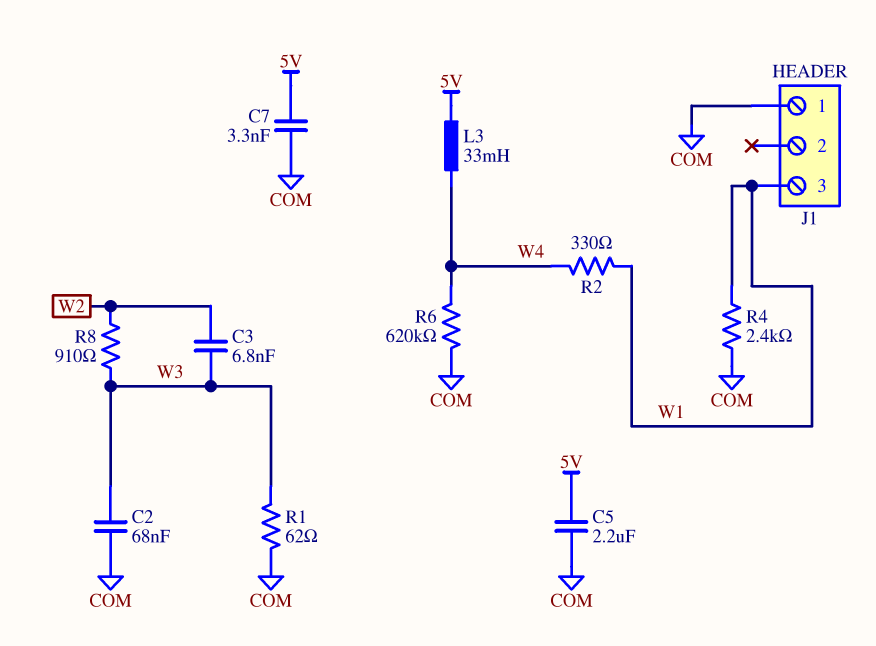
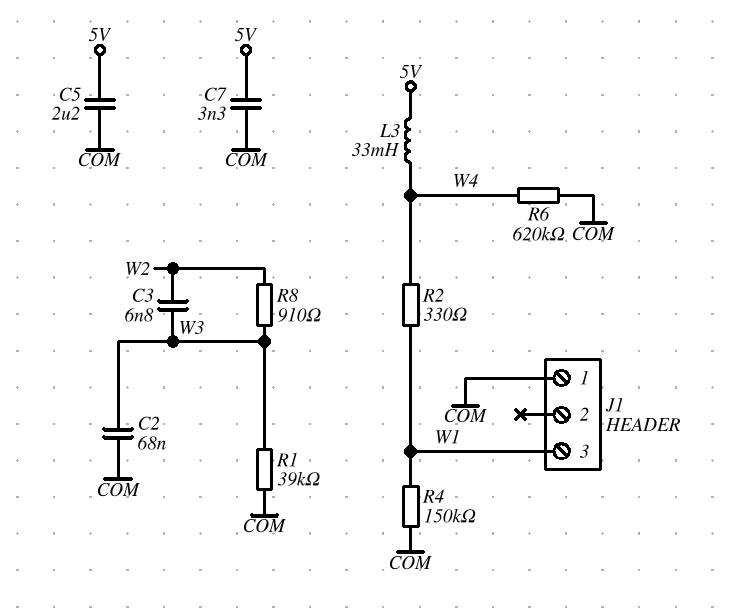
R1: 62 (COM, W3) -> 39k (COM, W3)
R4: 2.4k (COM, W1) -> 150k (COM, W1)

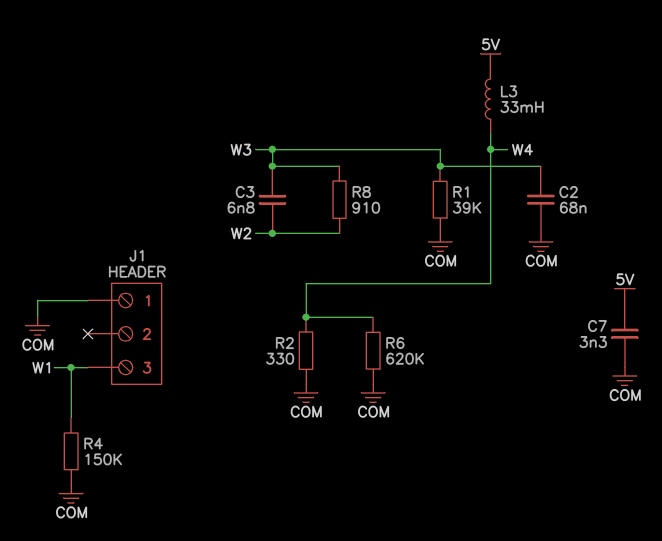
C5: 2.2uF (5V, COM) -> none
R2: 330 (W1, W4) -> 330 (COM, W4)

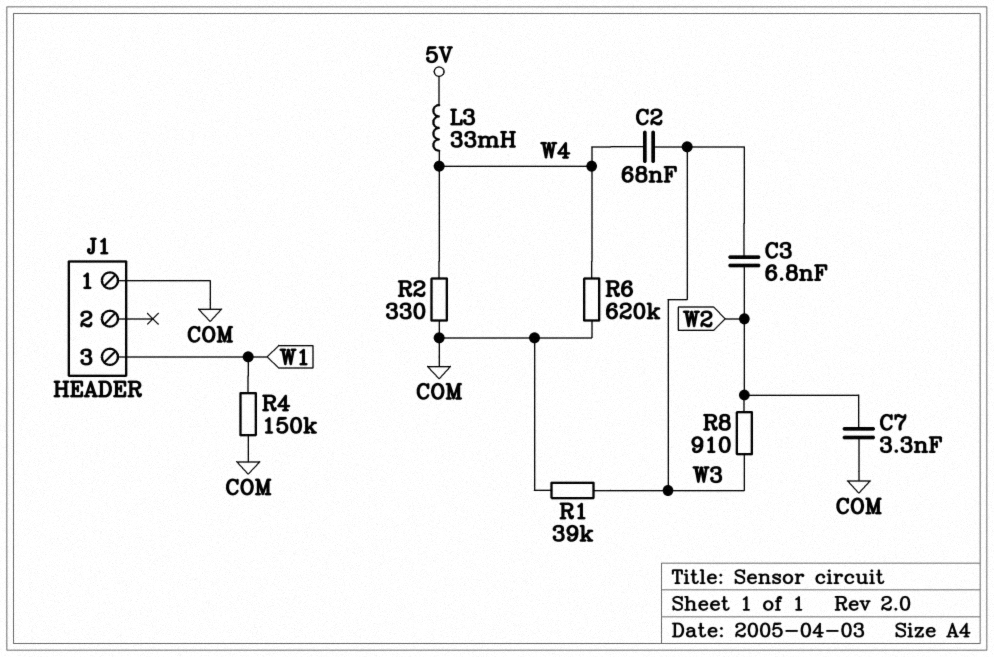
C2: 68nF (COM, W3) -> 68nF (W3, W4)
C7: 3.3nF (5V, COM) -> 3.3nF (COM, W2)

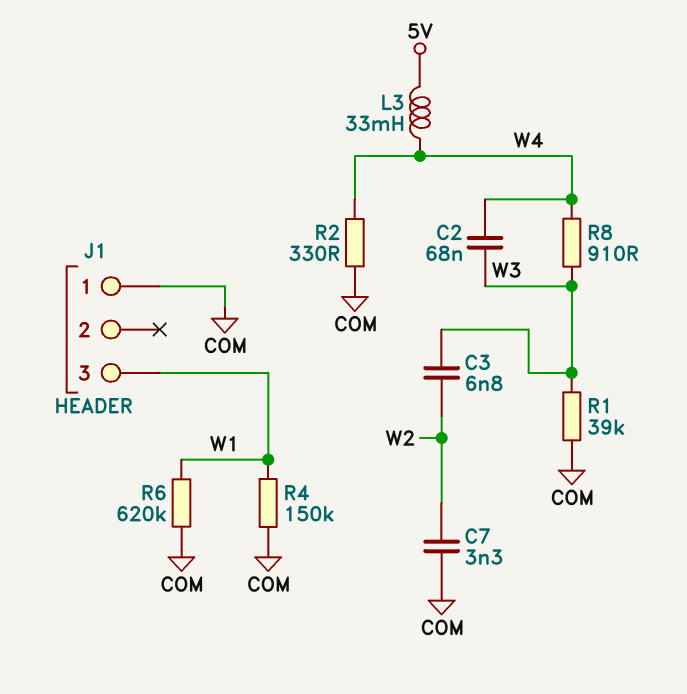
R6: 620k (COM, W4) -> 620k (COM, W1)
R8: 910 (W2, W3) -> 910 (W3, W4)

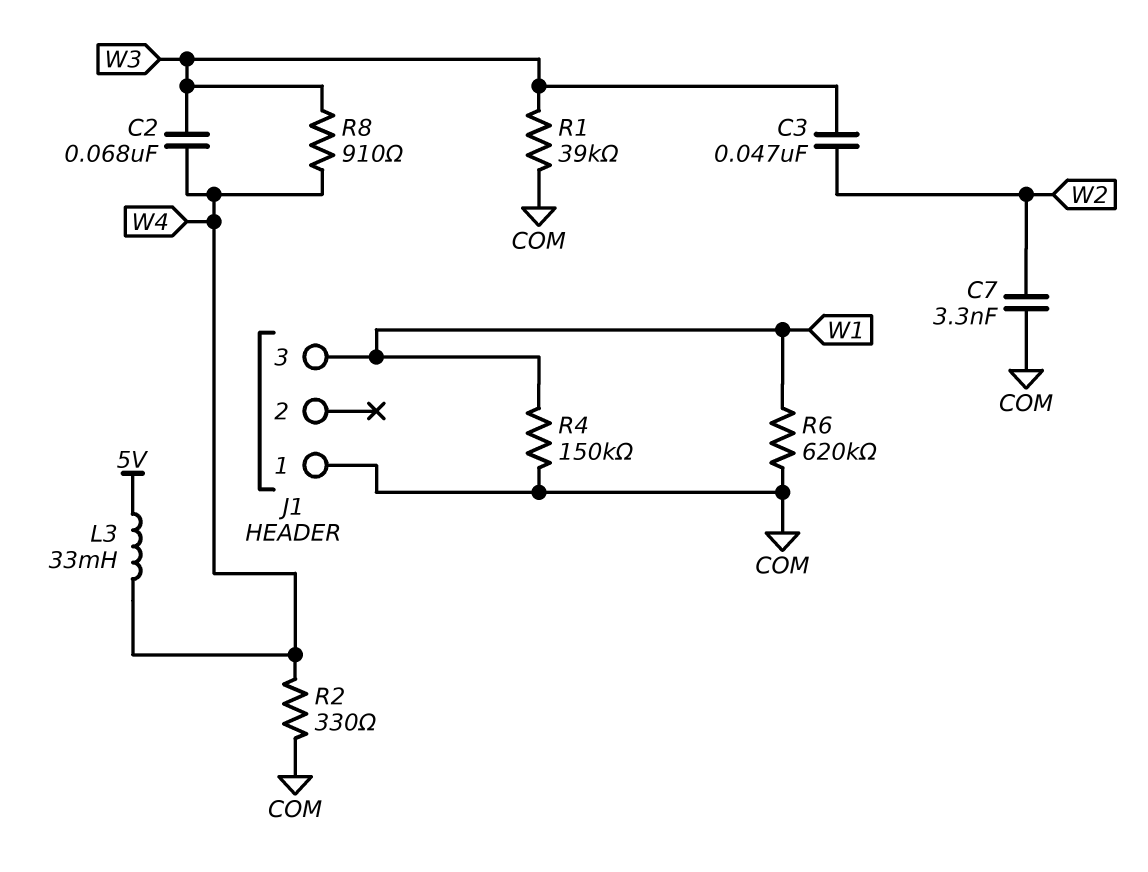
C3: 6.8nF (W2, W3) -> 47nF (W2, W3)

